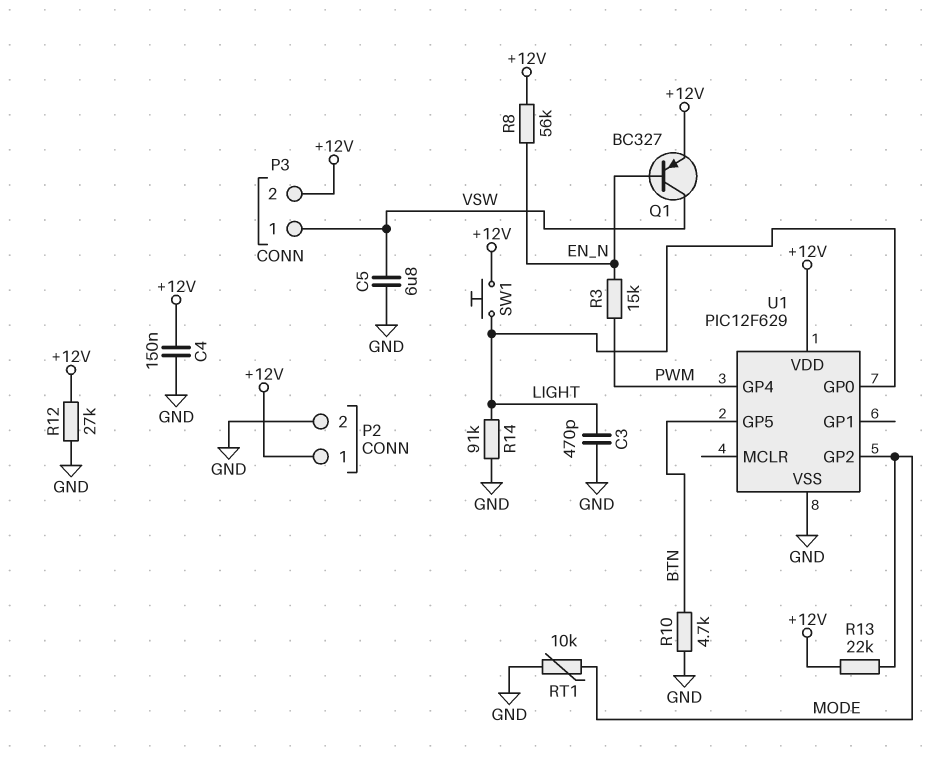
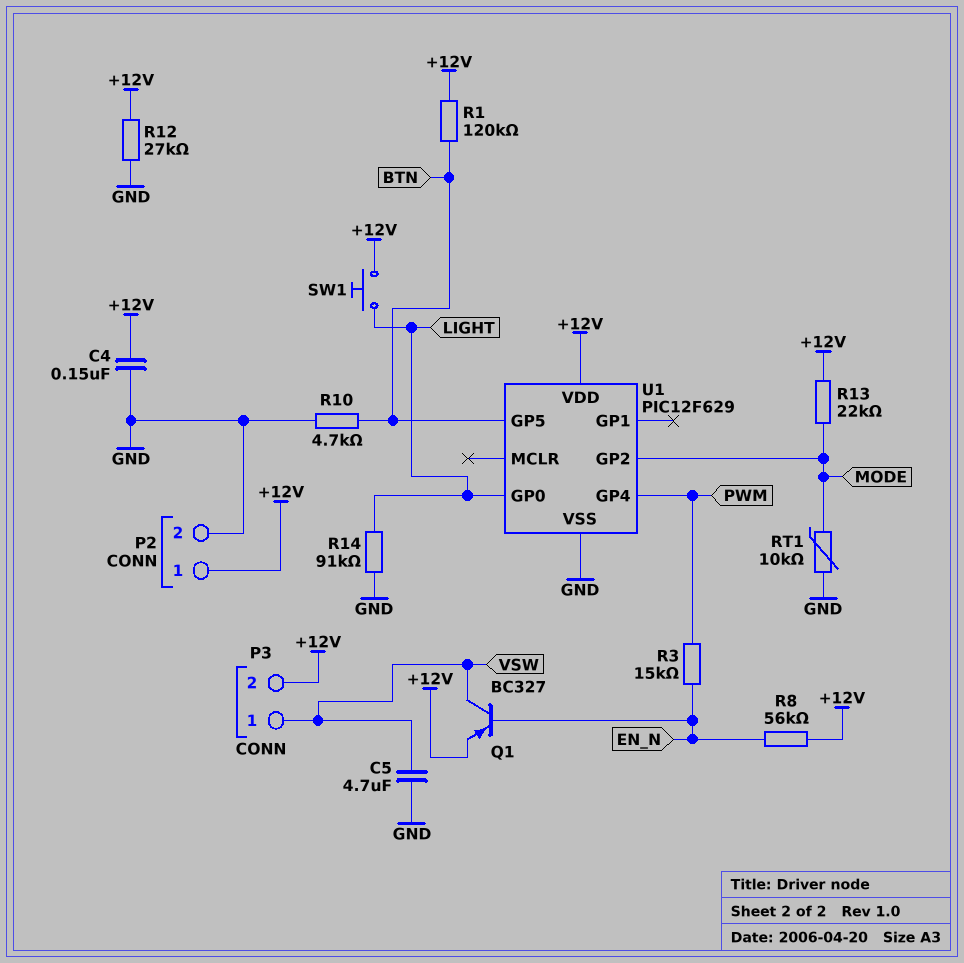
C3: 470pF (GND, LIGHT) -> none
C5: 6.8uF (GND, VSW) -> 4.7uF (GND, VSW)
R1: none -> 120k (+12V, BTN)

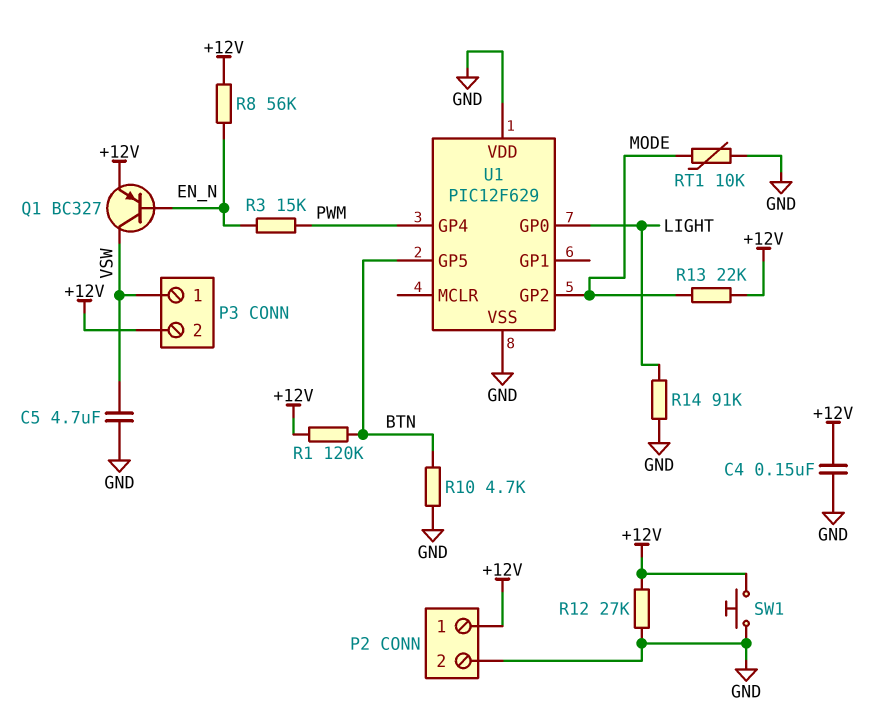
SW1: button (+12V, LIGHT) -> button (+12V, GND)
U1 pin VDD: +12V -> GND

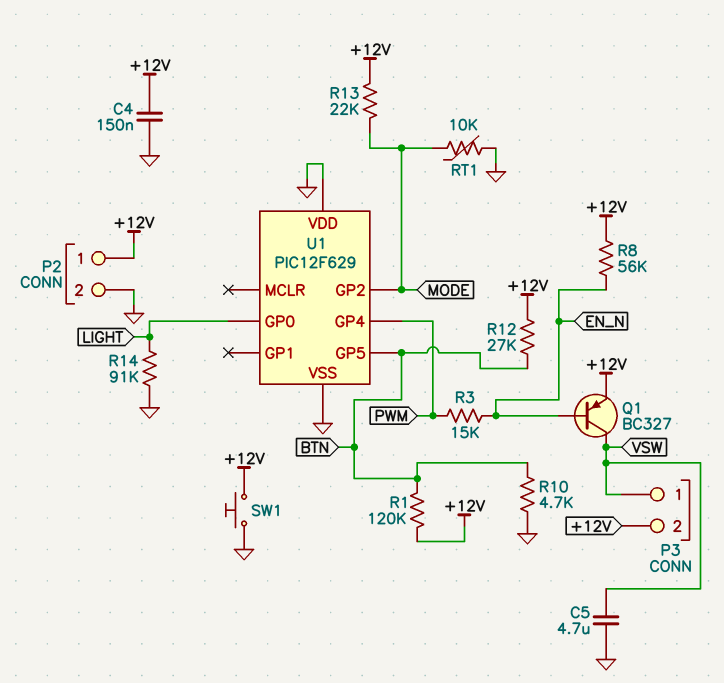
R12: 27k (+12V, GND) -> 27k (+12V, BTN)

